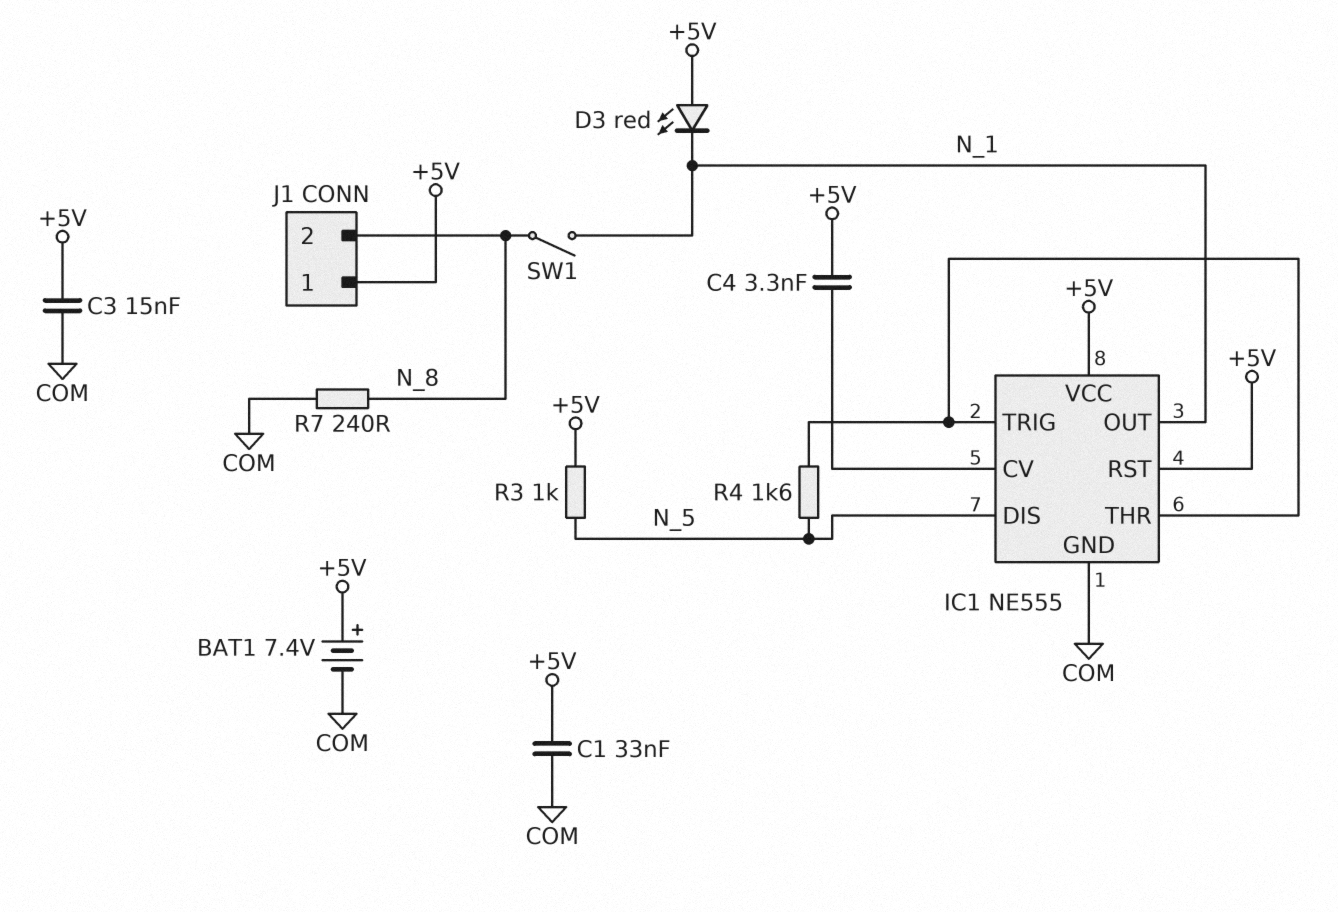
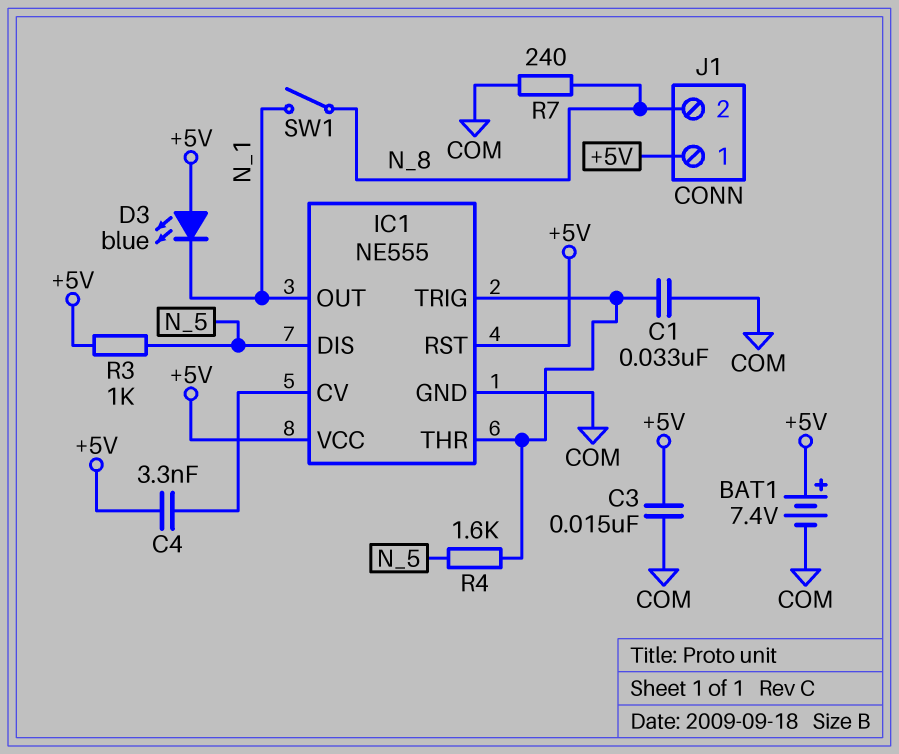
C1: 33nF (+5V, COM) -> 33nF (COM, IC1/THR)
D3: LED red (A +5V, K N_1) -> LED blue (A +5V, K N_1)

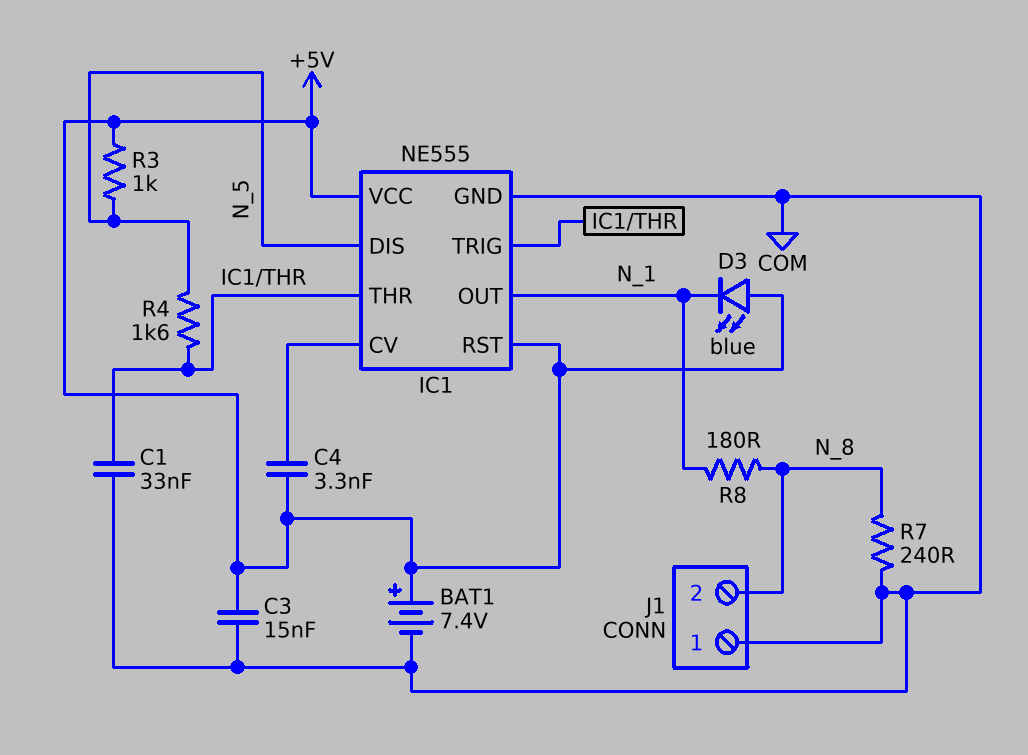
J1 pin 1: +5V -> COM
R8: none -> 180 (N_1, N_8)
SW1: switch (N_1, N_8) -> none

